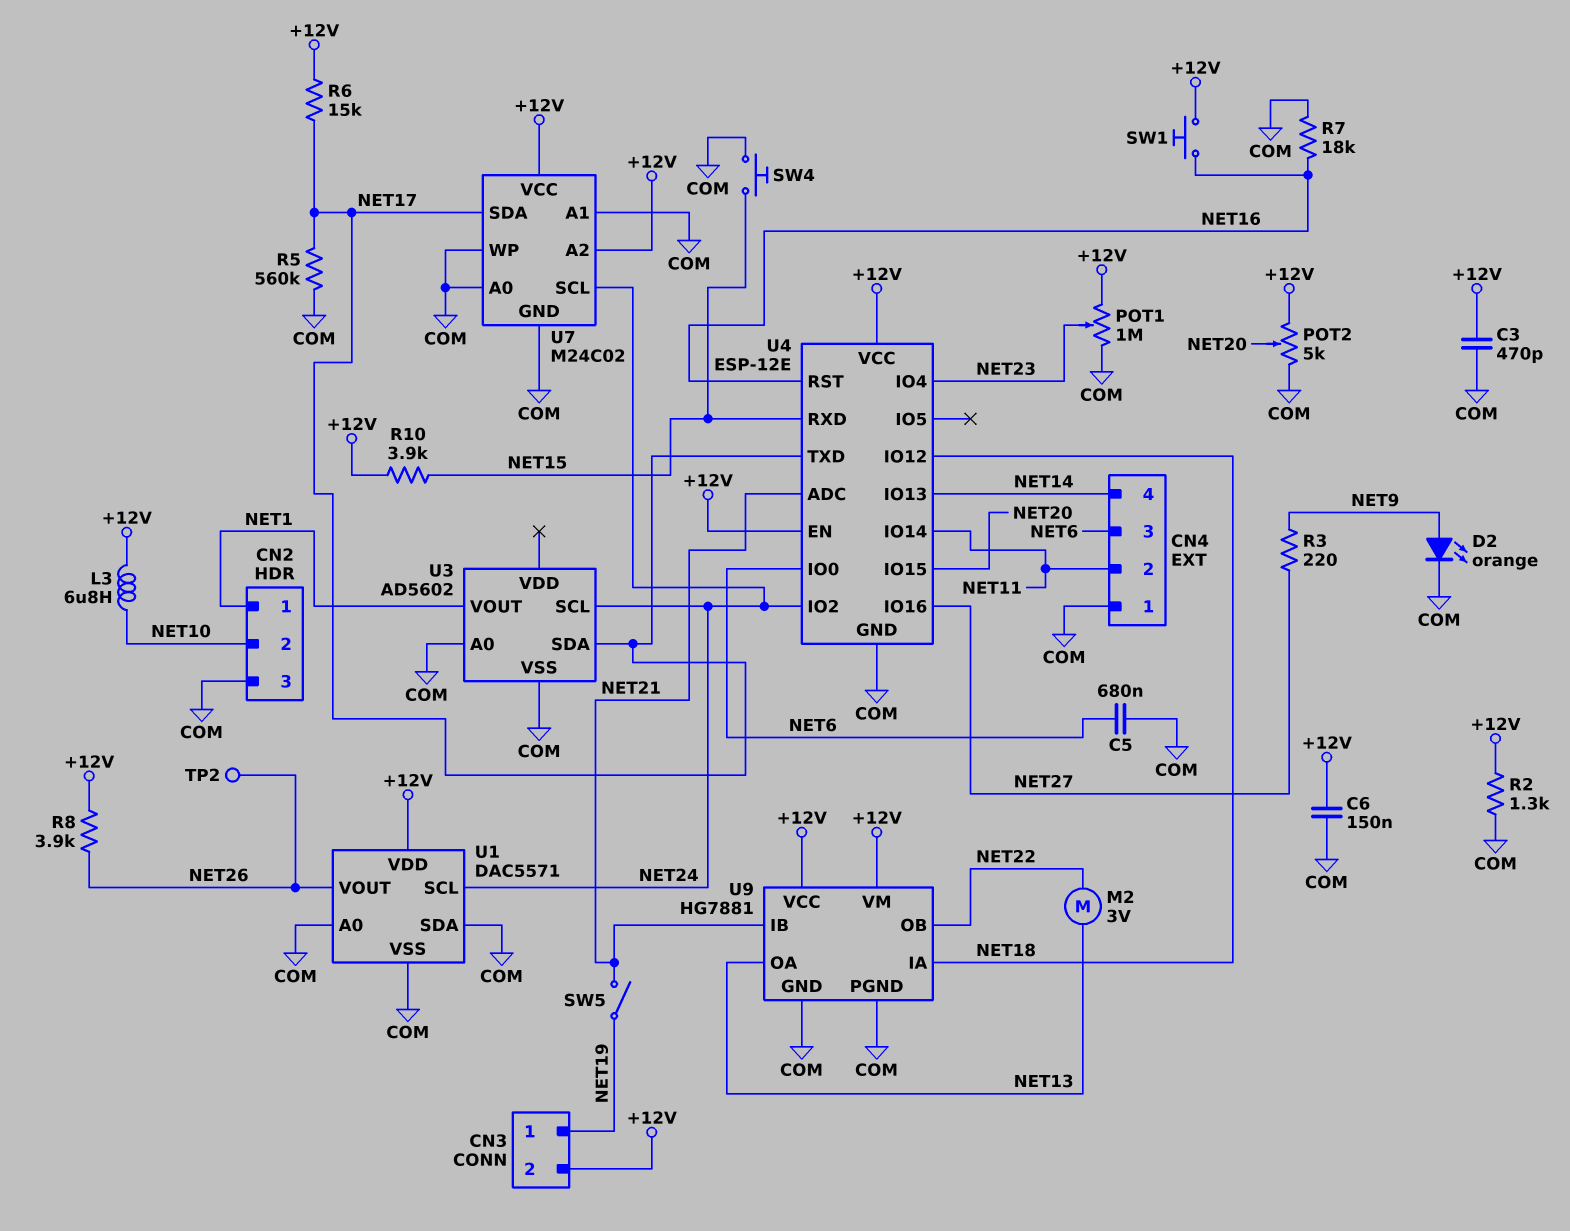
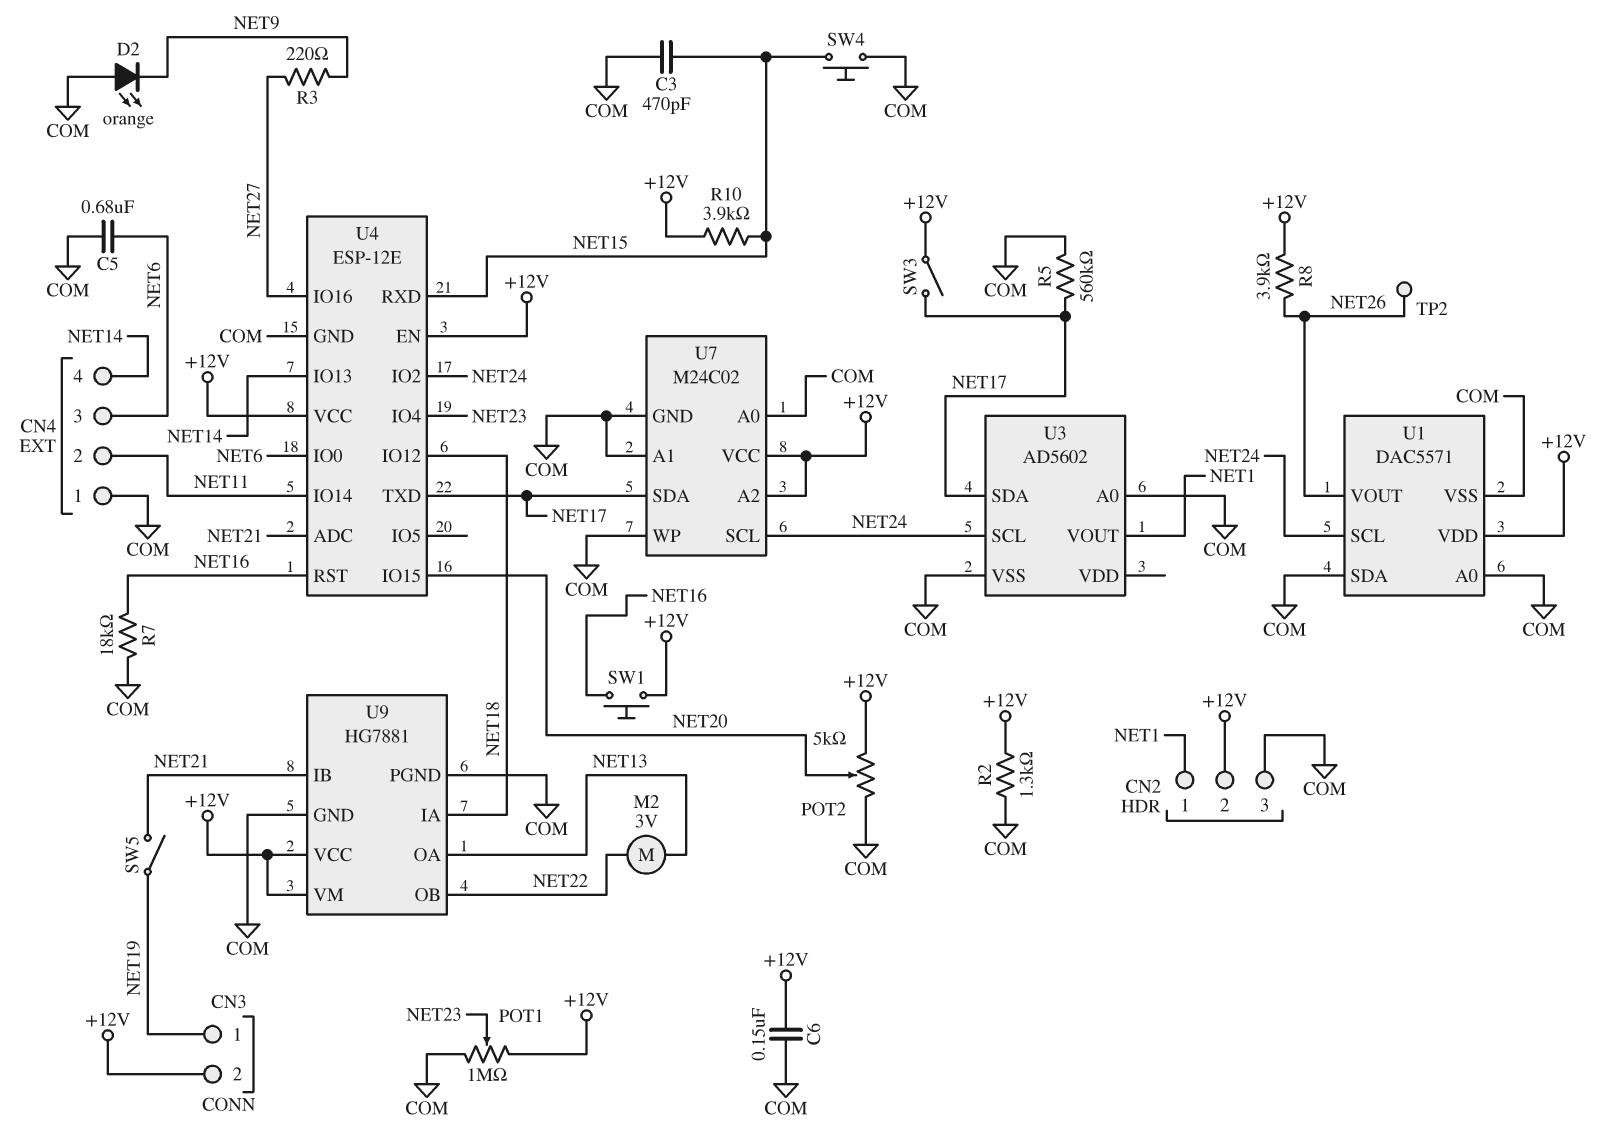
C3: 470pF (+12V, COM) -> 470pF (COM, NET15)
CN2 pin 2: NET10 -> +12V
D2: LED orange (A NET9, K COM) -> LED orange (A COM, K NET9)
L3: 6.8uH (+12V, NET10) -> none
R6: 15k (+12V, NET17) -> none
SW3: none -> switch (+12V, NET17)

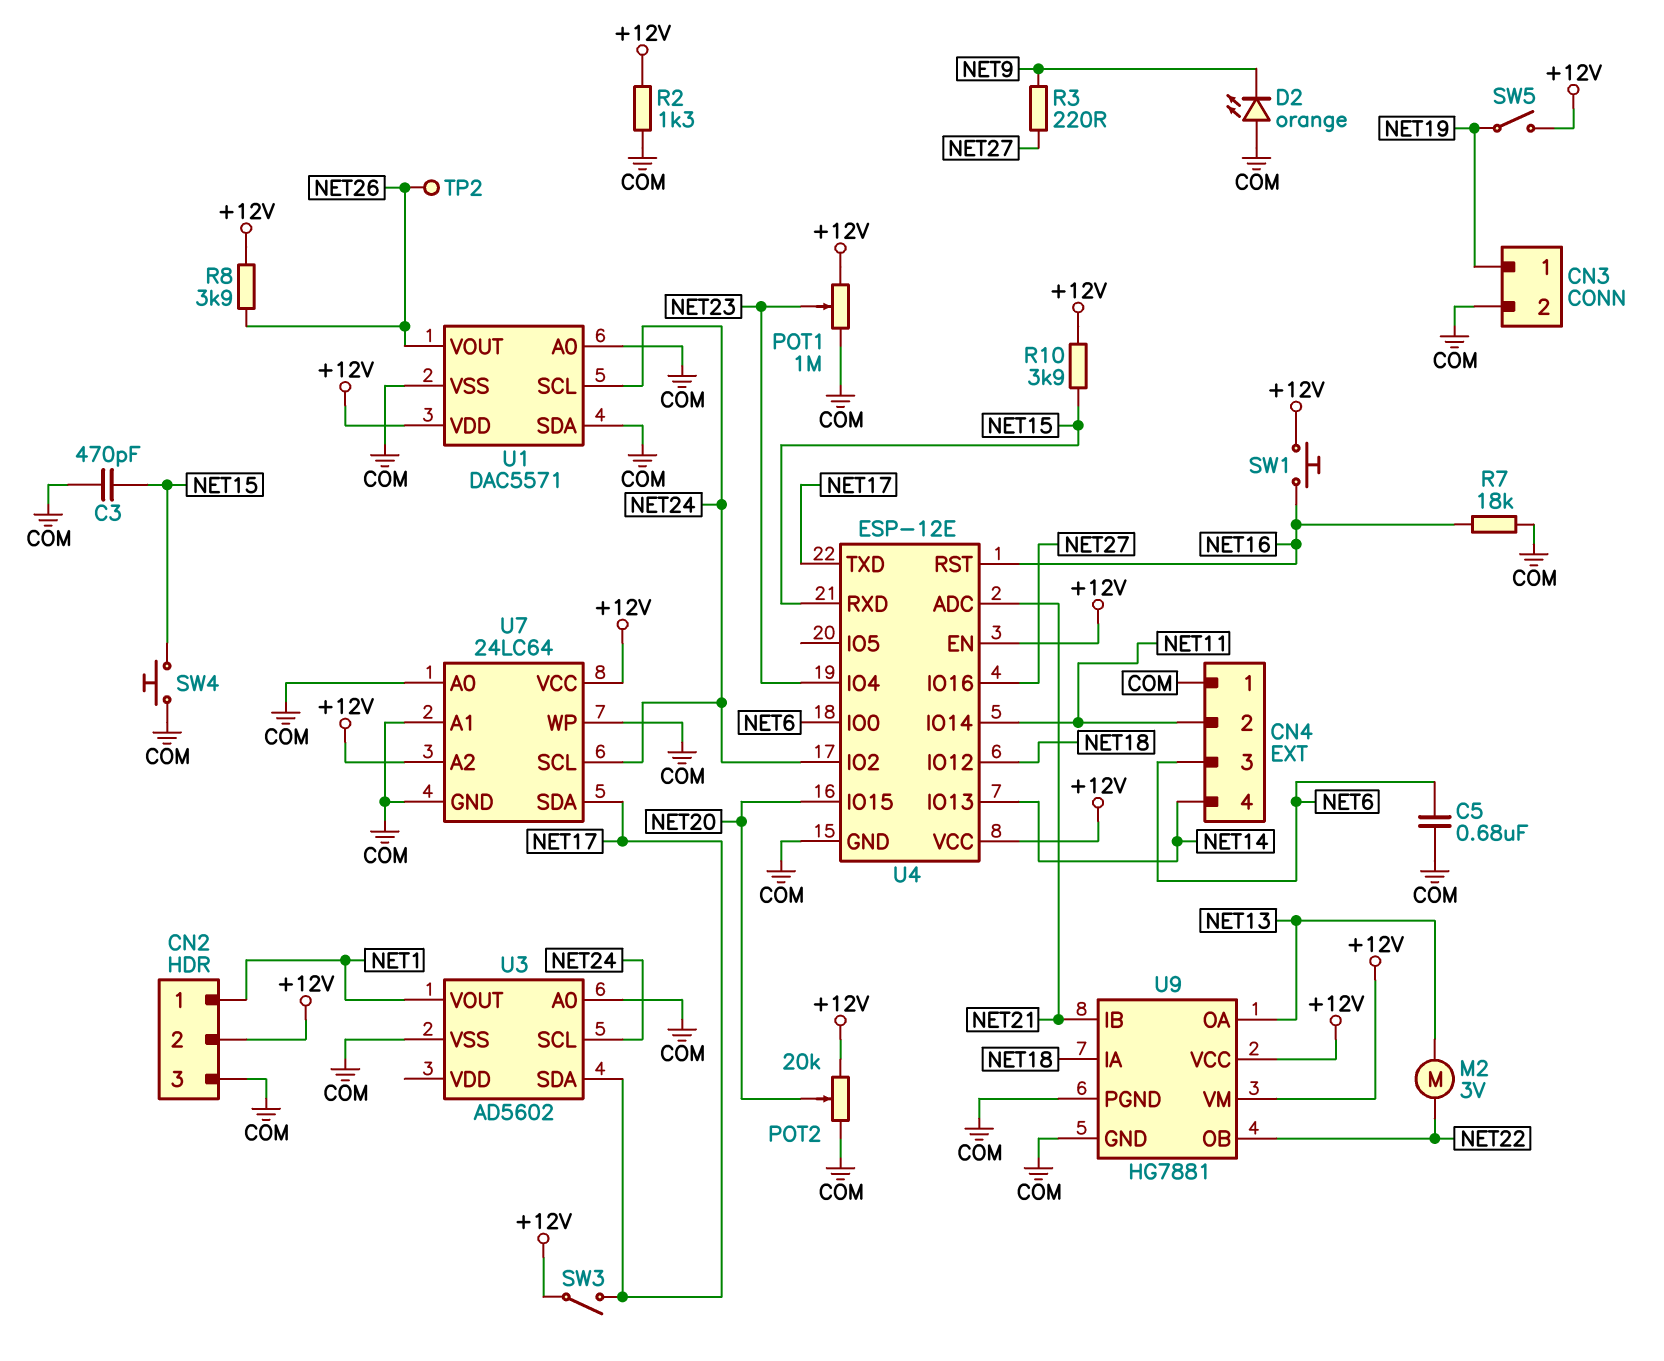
C6: 150nF (+12V, COM) -> none
CN3 pin 2: +12V -> COM
POT2: 5k (+12V, COM, wiper NET20) -> 20k (+12V, COM, wiper NET20)
R5: 560k (COM, NET17) -> none
SW5: switch (NET19, NET21) -> switch (+12V, NET19)
U7: M24C02 -> 24LC64

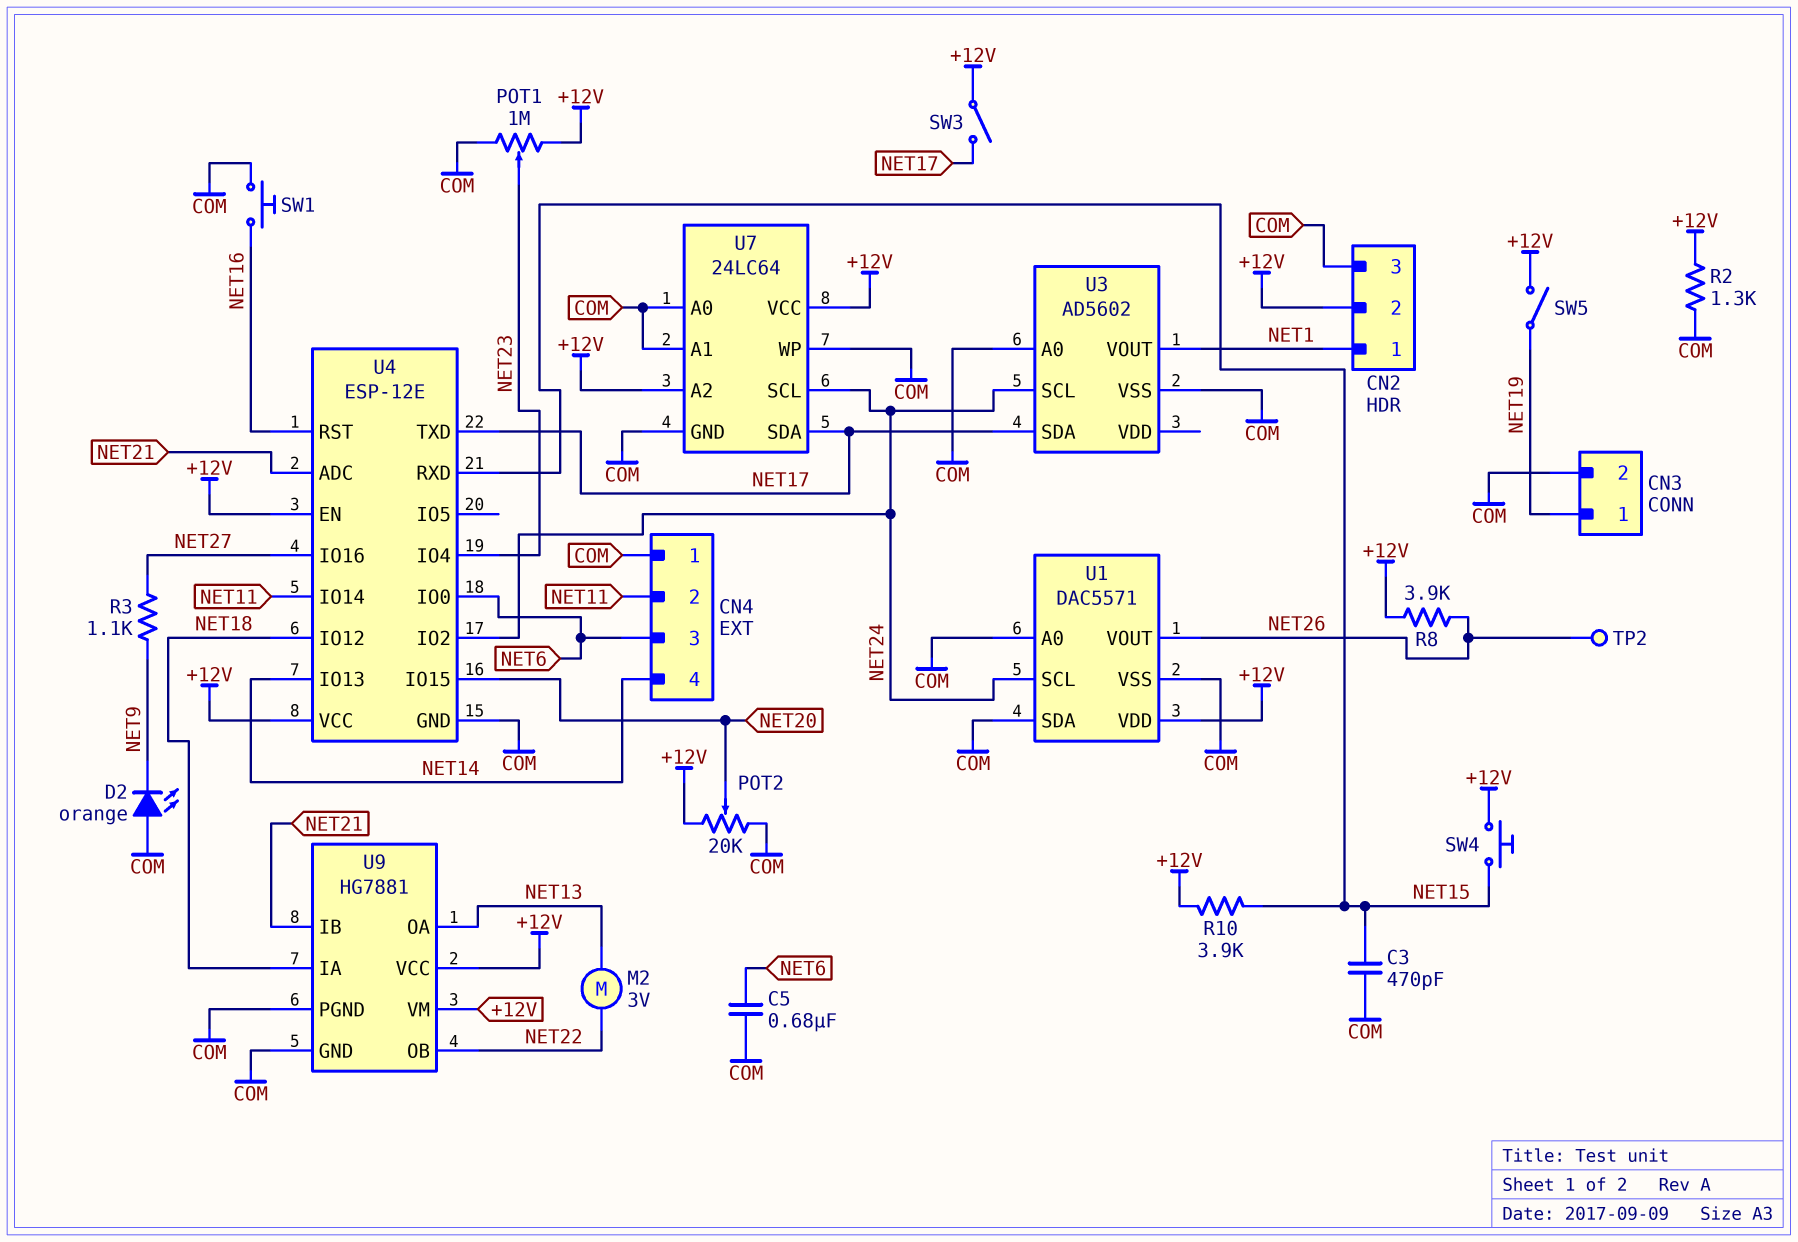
R3: 220 (NET9, NET27) -> 1.1k (NET9, NET27)
R7: 18k (COM, NET16) -> none
SW1: button (+12V, NET16) -> button (COM, NET16)
SW4: button (COM, NET15) -> button (+12V, NET15)

